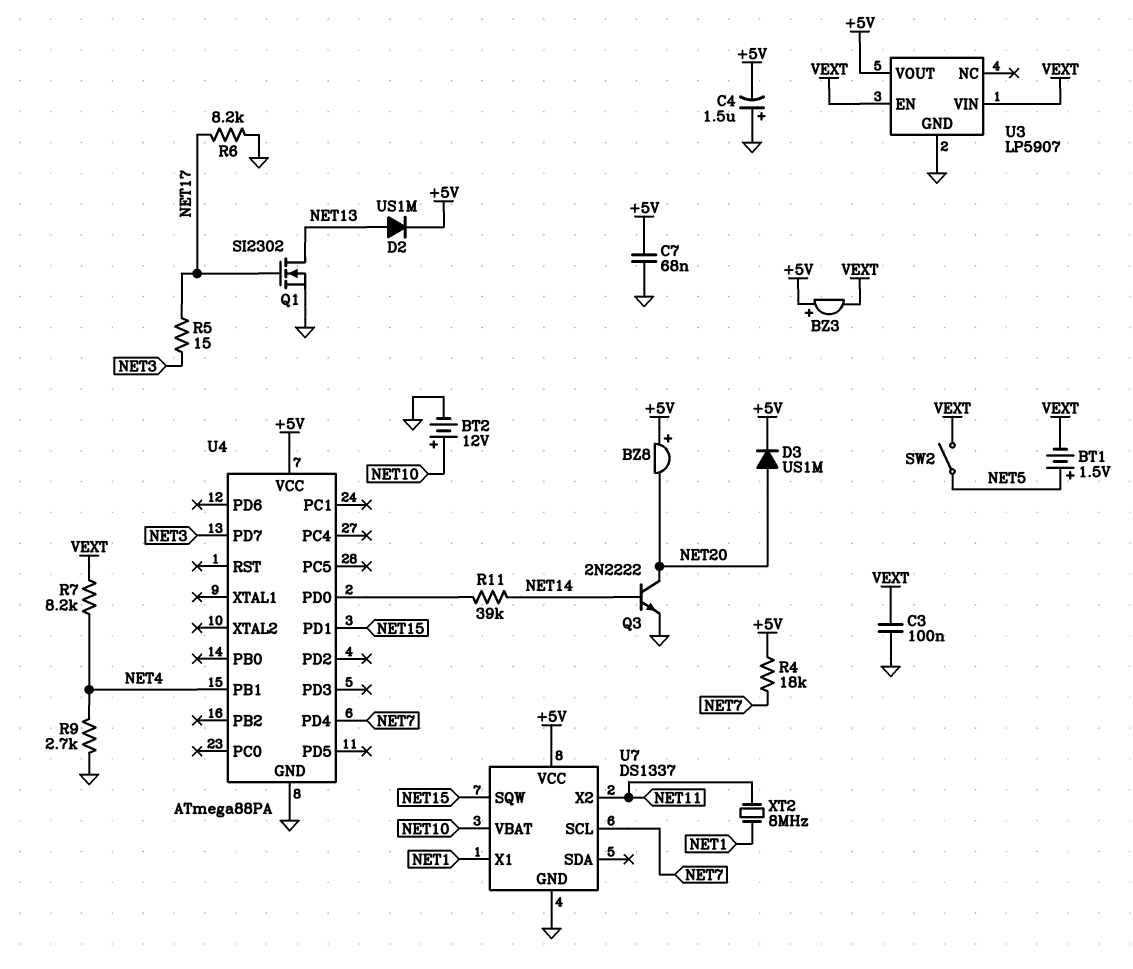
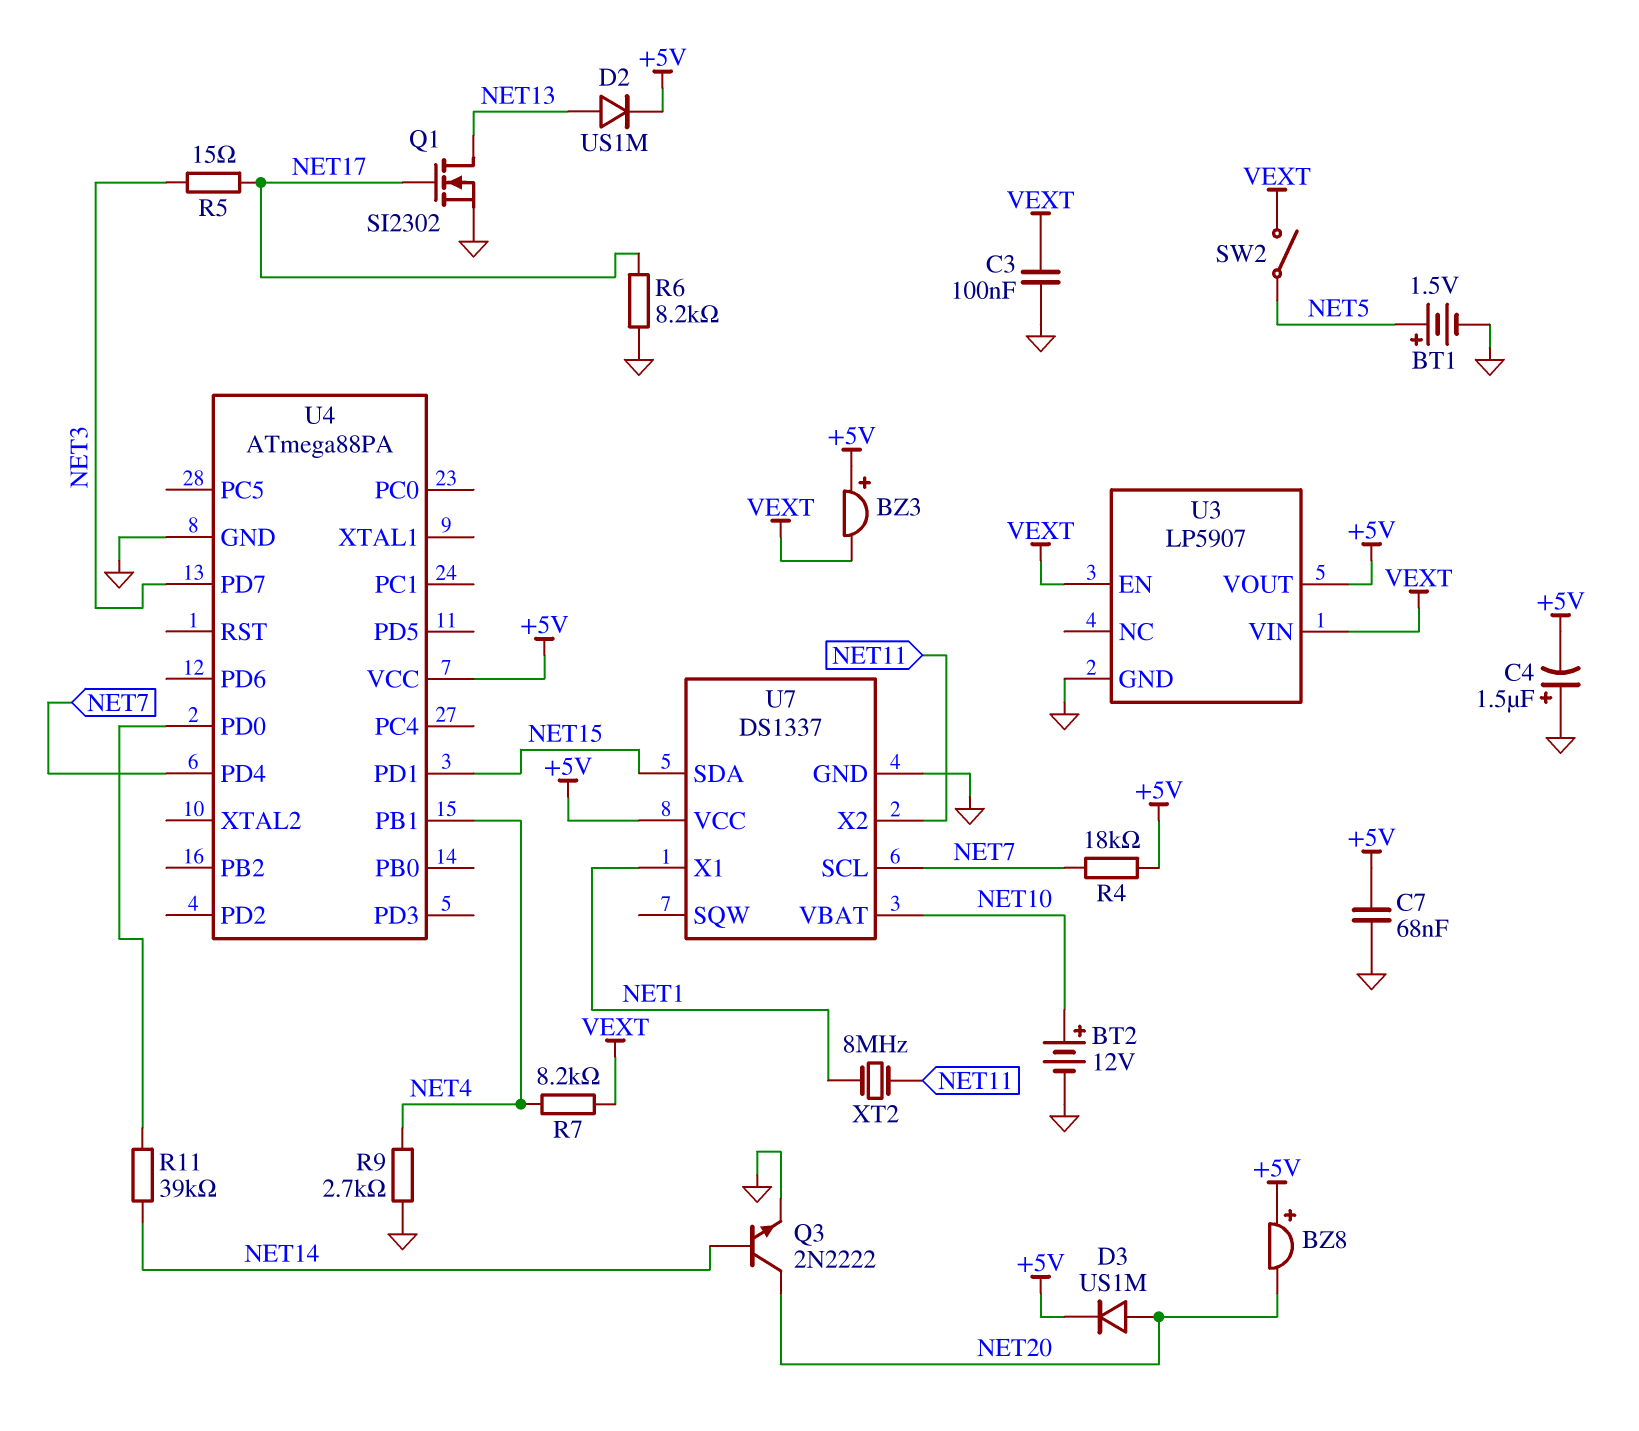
BT1: 1.5V (plus NET5, minus VEXT) -> 1.5V (plus NET5, minus GND)
U7 pin SDA: none -> NET15
U7 pin SQW: NET15 -> none

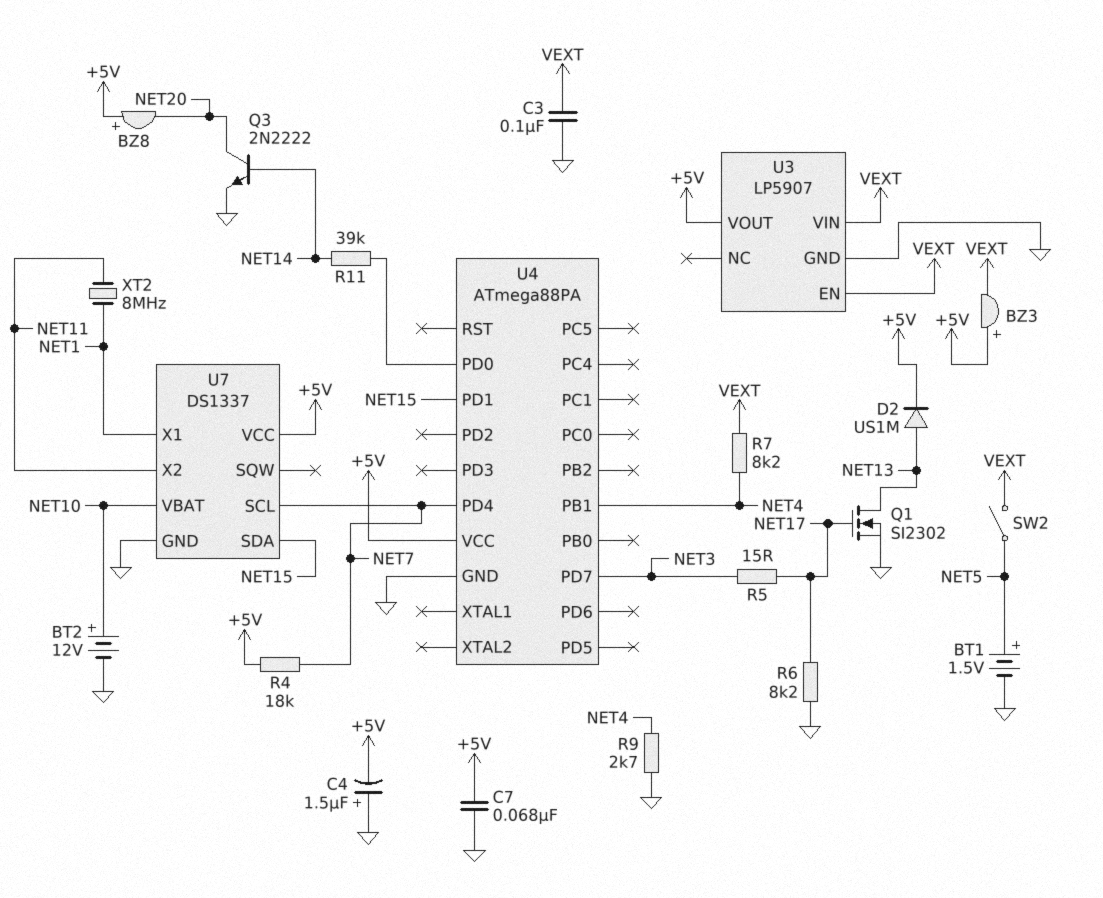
D3: diode US1M (A NET20, K +5V) -> none

